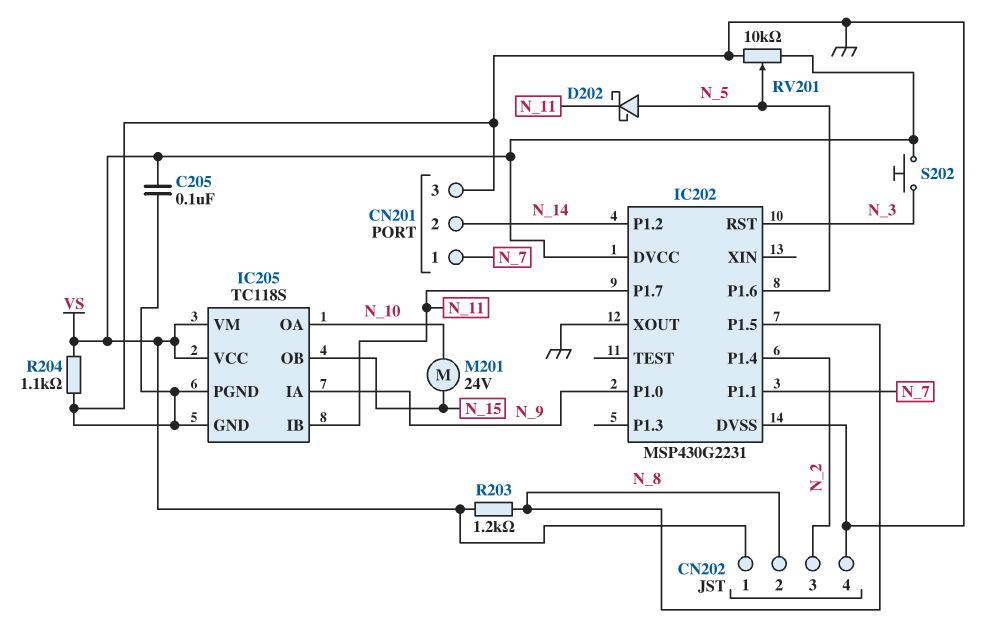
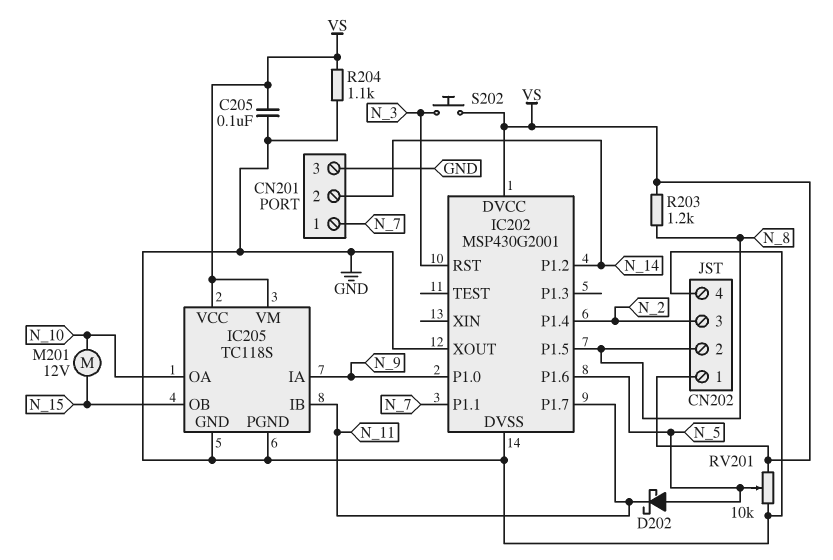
IC202: MSP430G2231 -> MSP430G2001
M201: motor 24V (N_10, N_15) -> motor 12V (N_10, N_15)

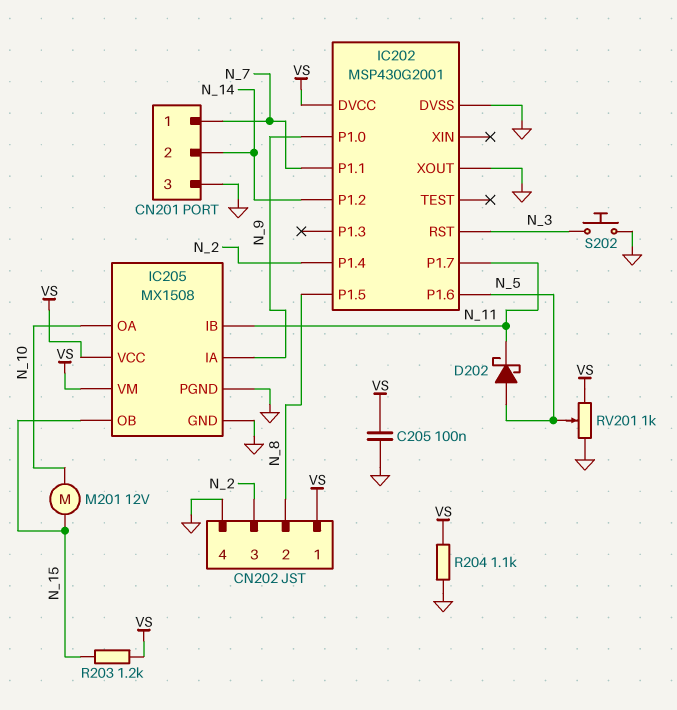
IC205: TC118S -> MX1508
R203: 1.2k (N_8, VS) -> 1.2k (N_15, VS)
RV201: 10k (GND, VS, wiper N_5) -> 1k (GND, VS, wiper N_5)
S202: button (N_3, VS) -> button (GND, N_3)

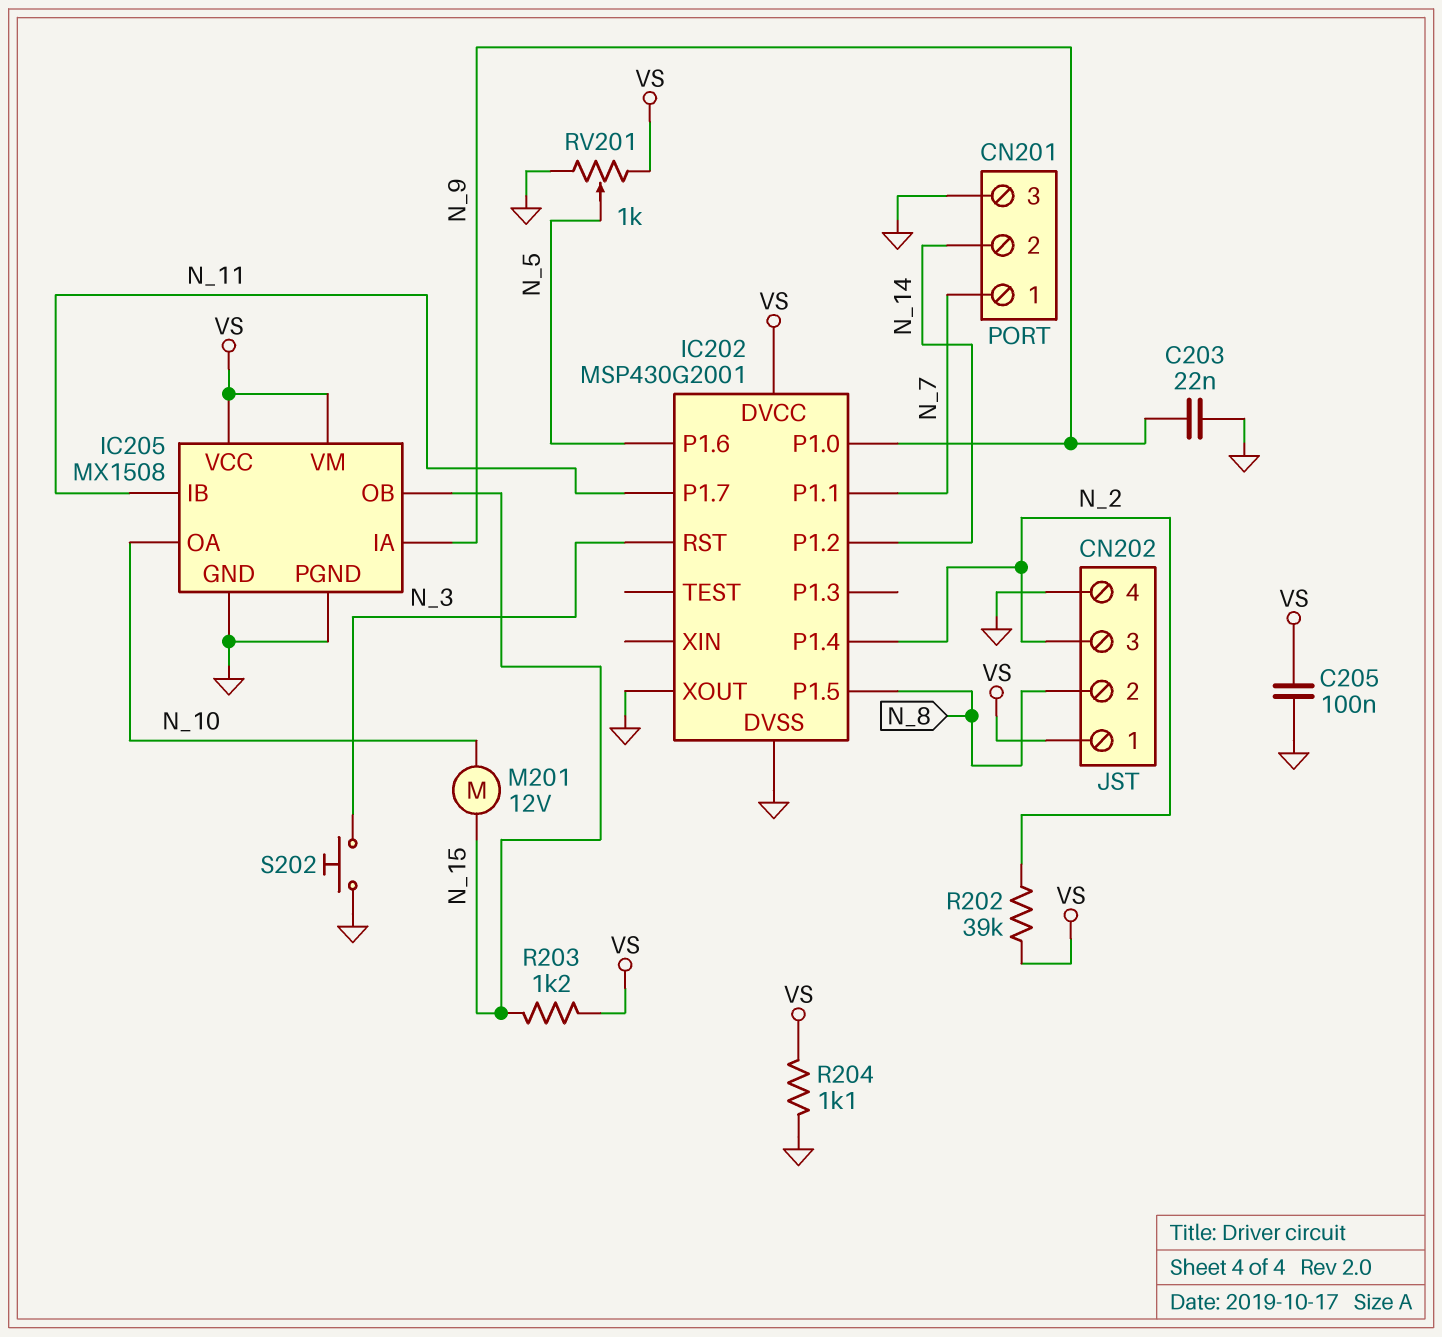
C203: none -> 22nF (GND, N_9)
D202: schottky (A N_5, K N_11) -> none
R202: none -> 39k (N_2, VS)

